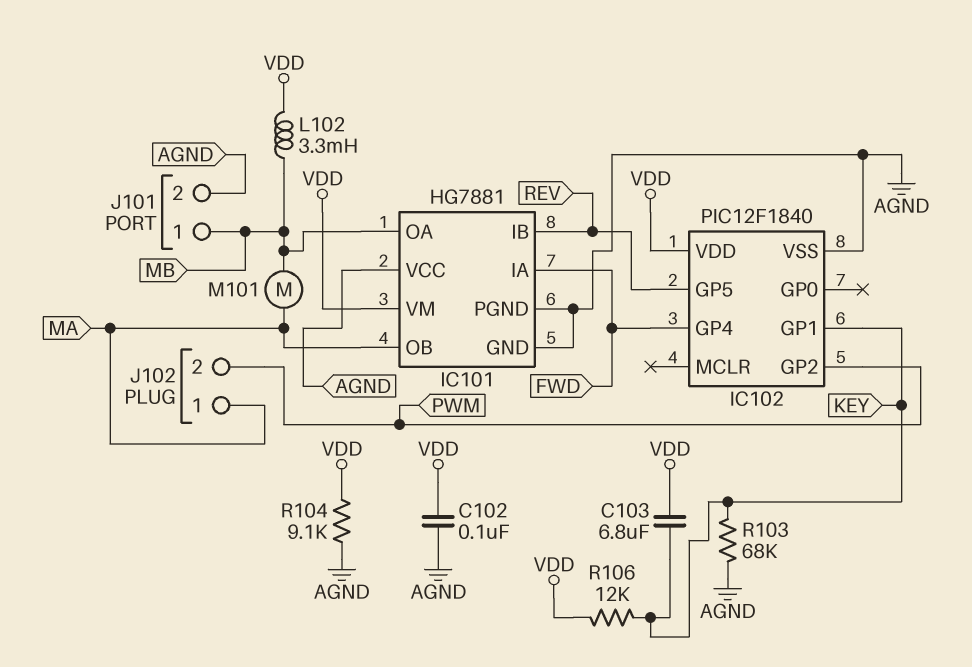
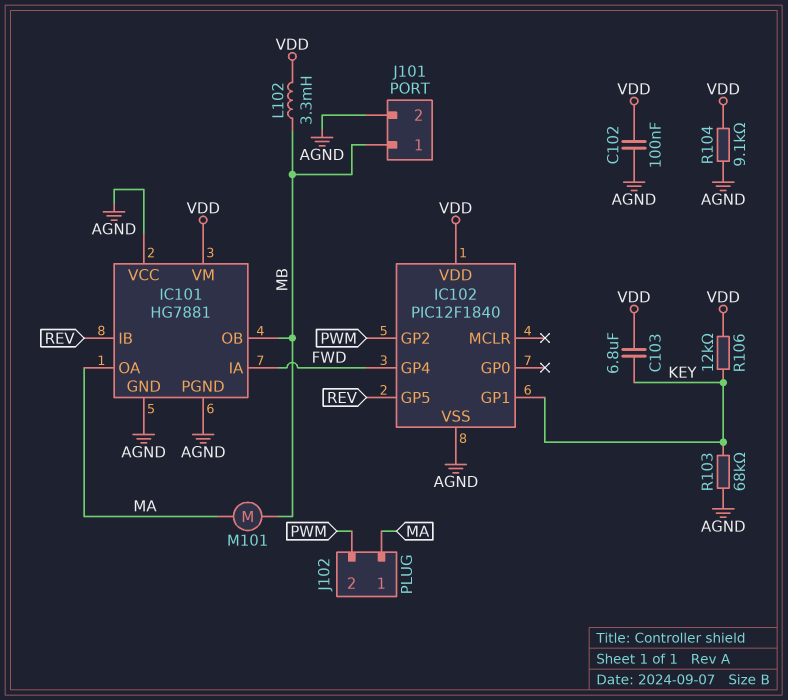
IC101 pin OA: MB -> MA
IC101 pin OB: MA -> MB

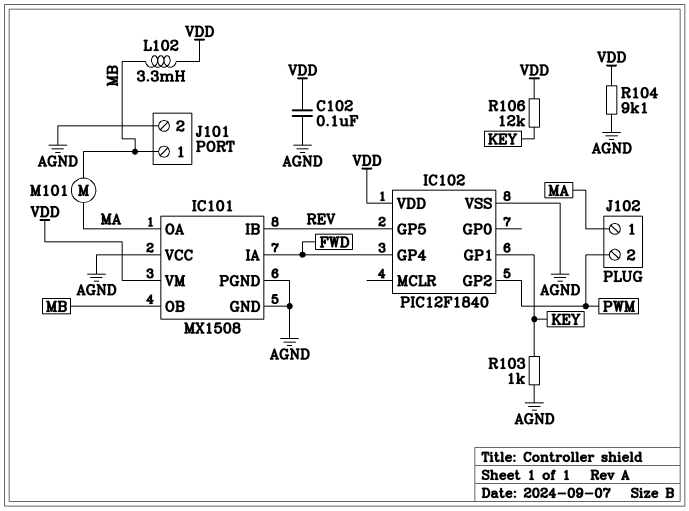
C103: 6.8uF (KEY, VDD) -> none
IC101: HG7881 -> MX1508
R103: 68k (AGND, KEY) -> 1k (AGND, KEY)

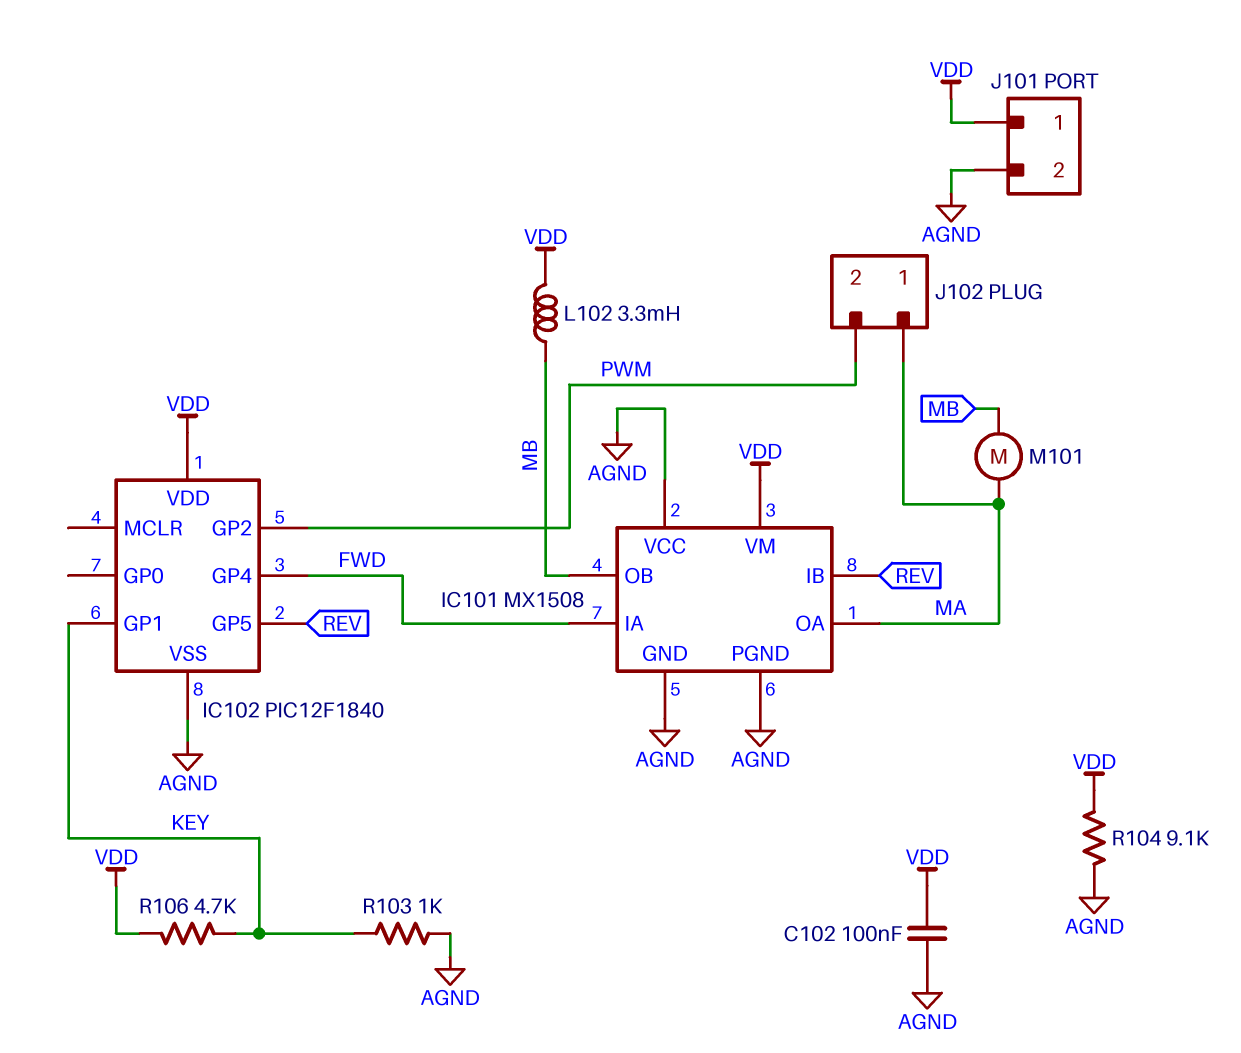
J101 pin 1: MB -> VDD
R106: 12k (KEY, VDD) -> 4.7k (KEY, VDD)

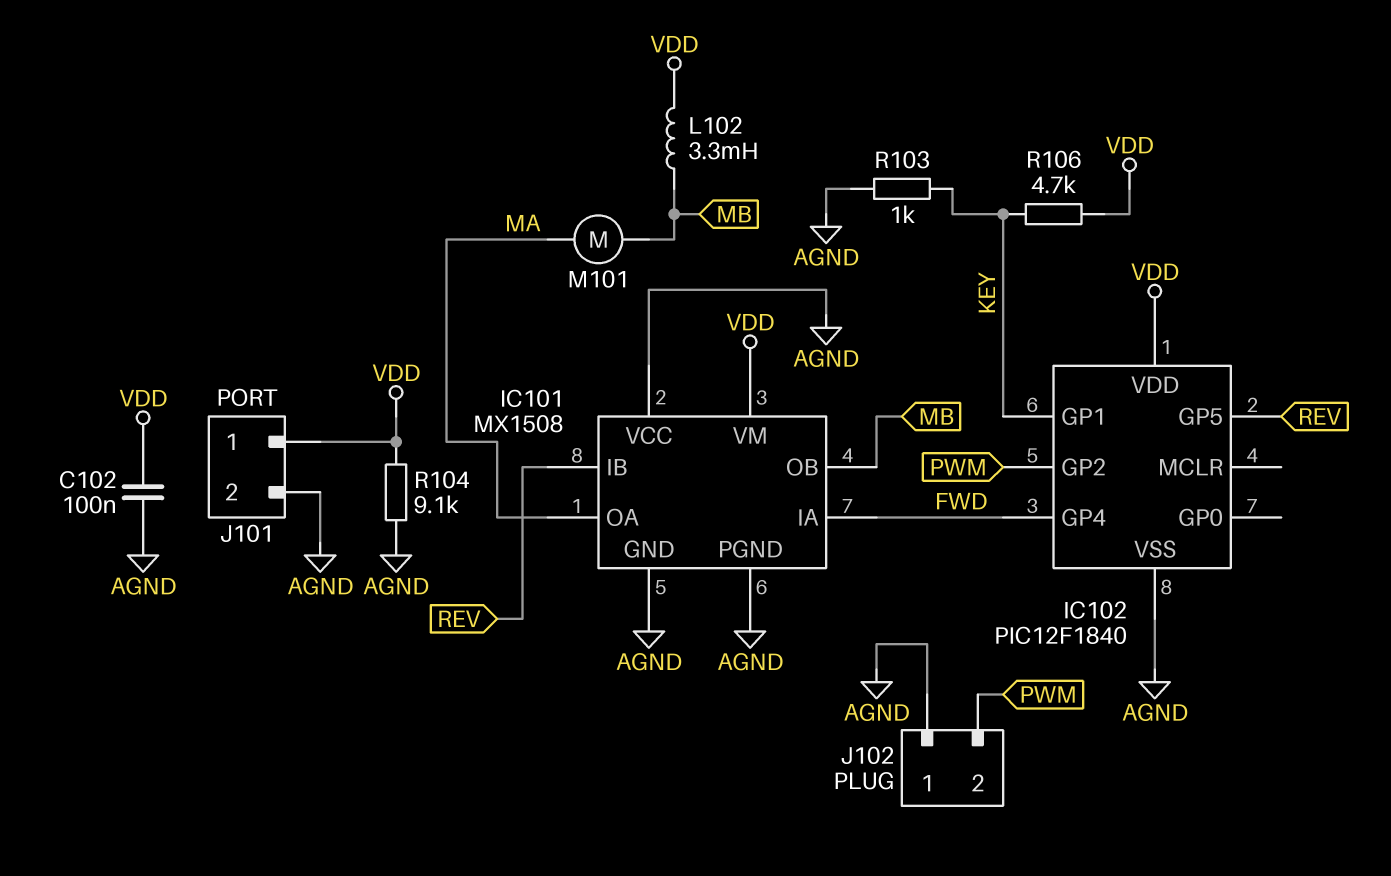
J102 pin 1: MA -> AGND

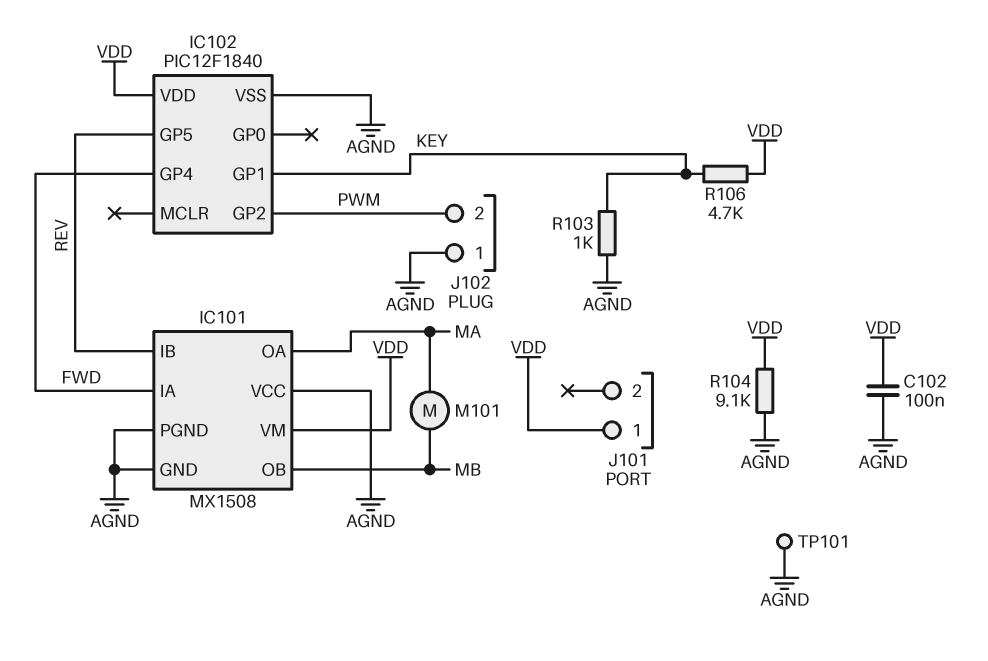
J101 pin 2: AGND -> none
L102: 3.3mH (MB, VDD) -> none
TP101: none -> test point (AGND)

